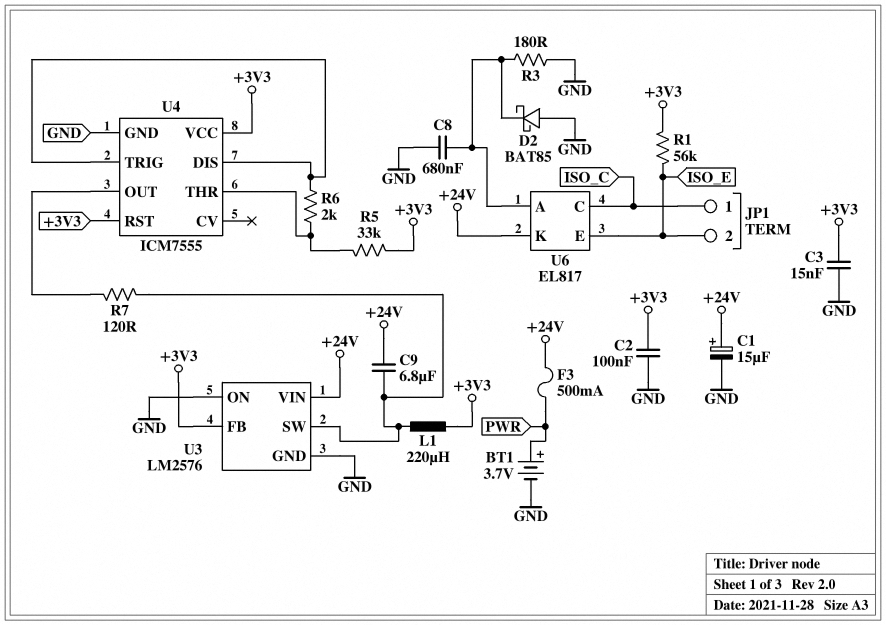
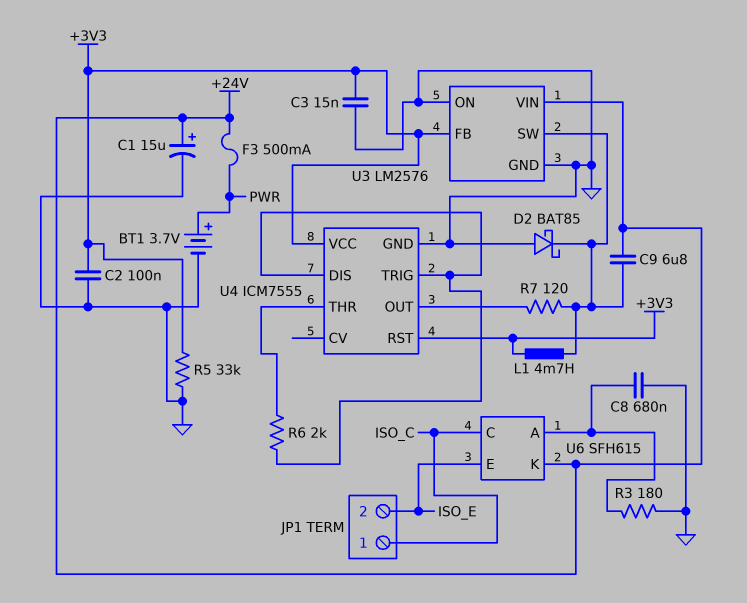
D2: schottky BAT85 (A GND, K U6/A) -> schottky BAT85 (A GND, K U3/SW)
L1: 220uH (+3V3, U3/SW) -> 4.7mH (+3V3, U3/SW)
R1: 56k (+3V3, ISO_E) -> none
R5: 33k (+3V3, U4/THR) -> 33k (+3V3, GND)
U6: EL817 -> SFH615

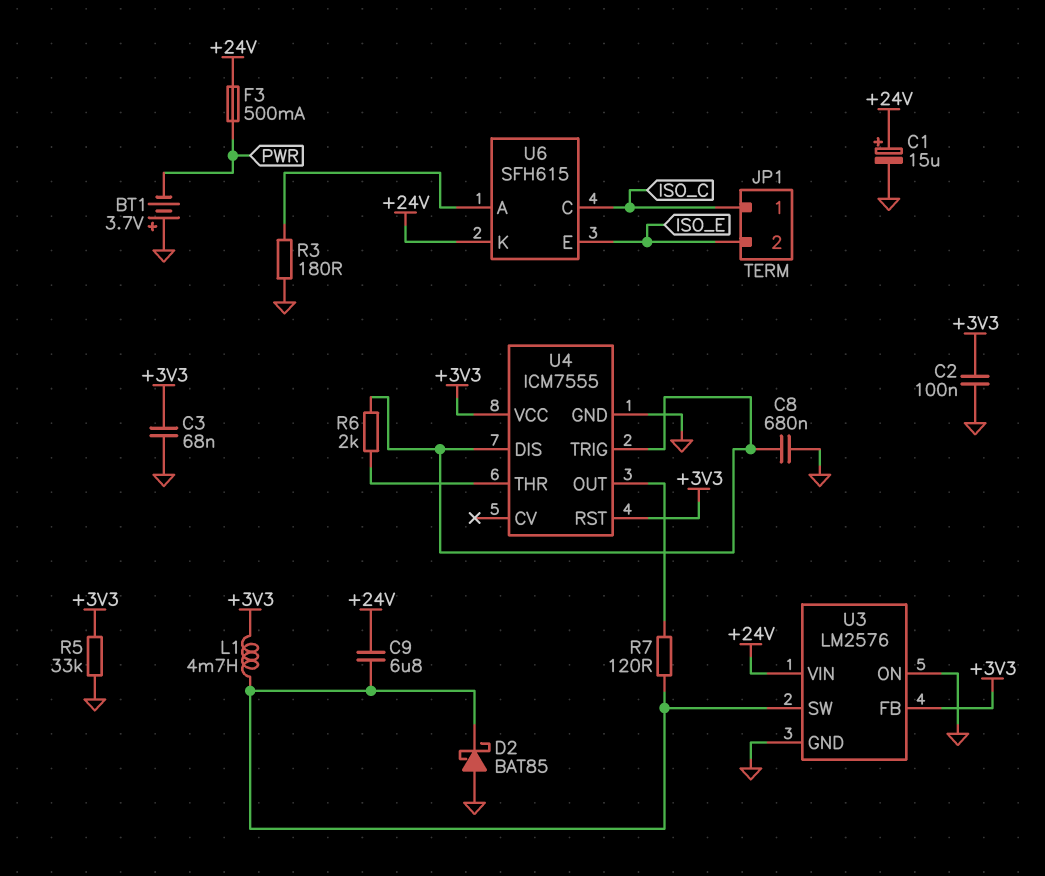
BT1: 3.7V (plus PWR, minus GND) -> 3.7V (plus GND, minus PWR)
C3: 15nF (+3V3, GND) -> 68nF (+3V3, GND)
C8: 680nF (GND, U6/A) -> 680nF (GND, U4/DIS)

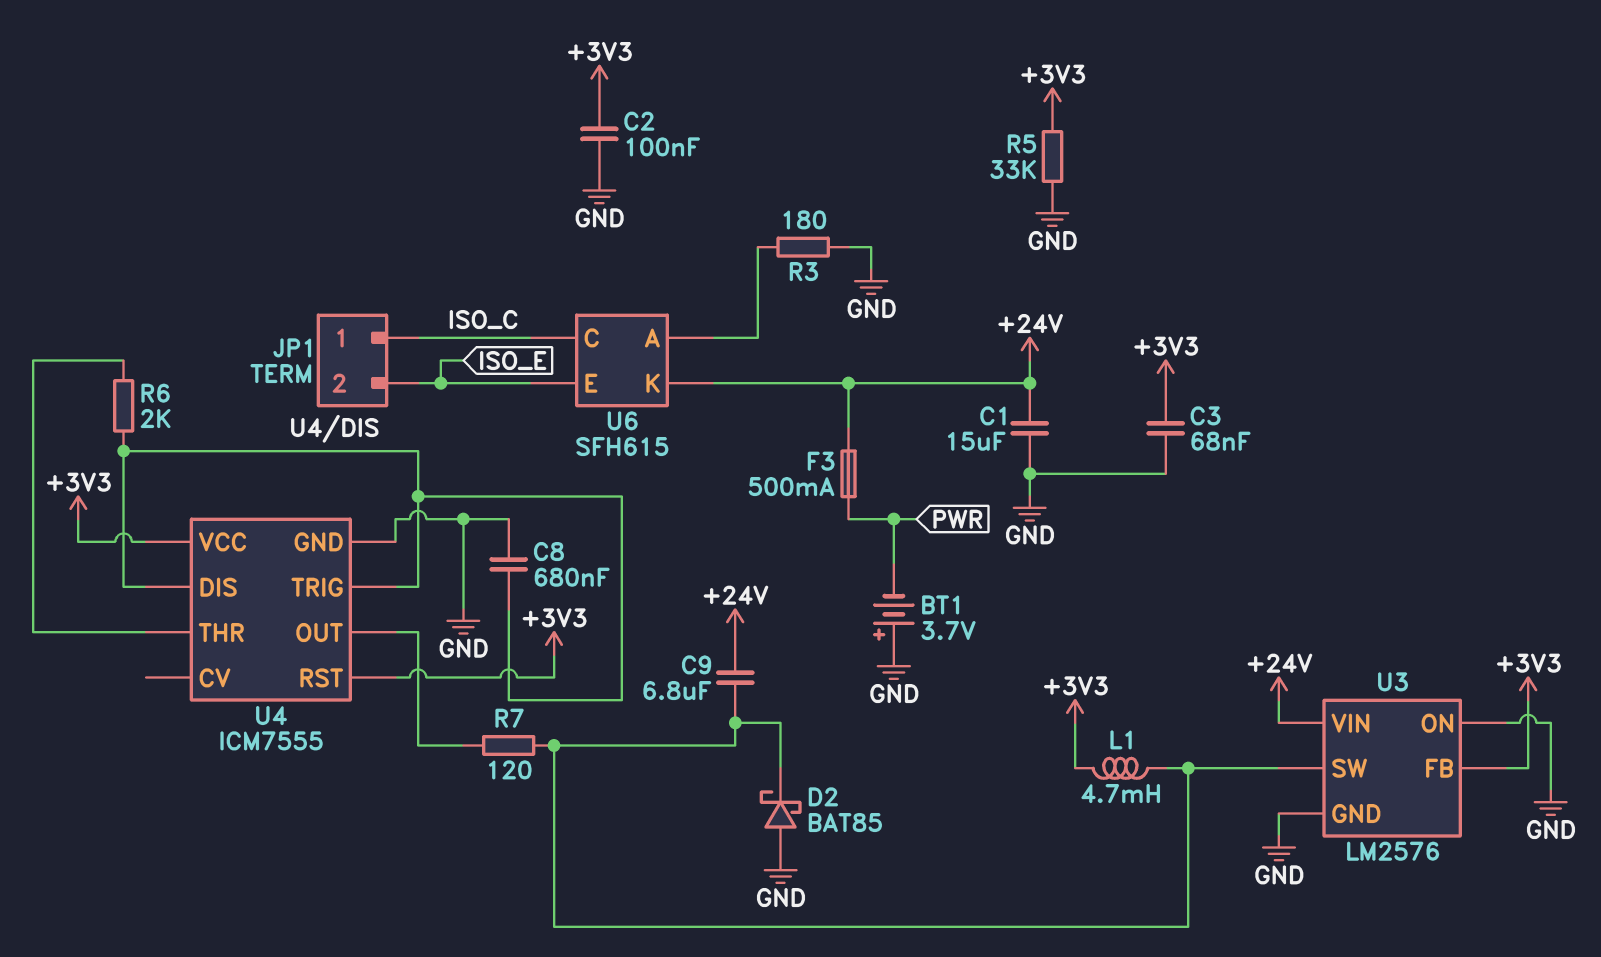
C1: 15uF (plus +24V, minus GND) -> 15uF (+24V, GND)

